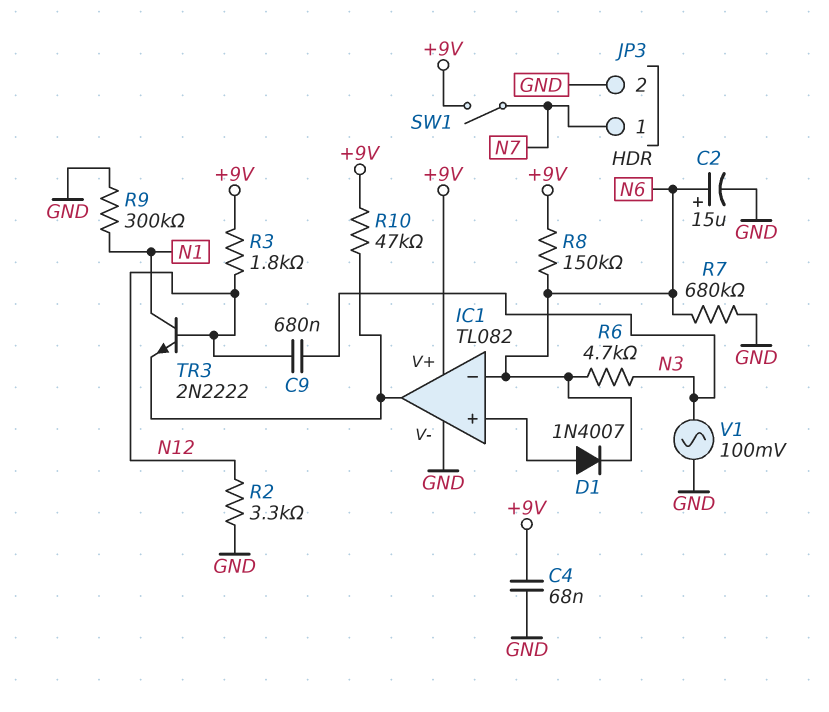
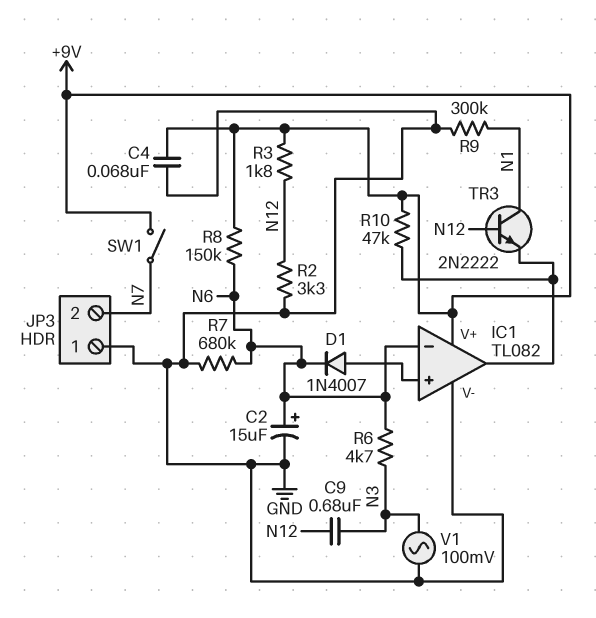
JP3 pin 1: N7 -> GND
JP3 pin 2: GND -> N7

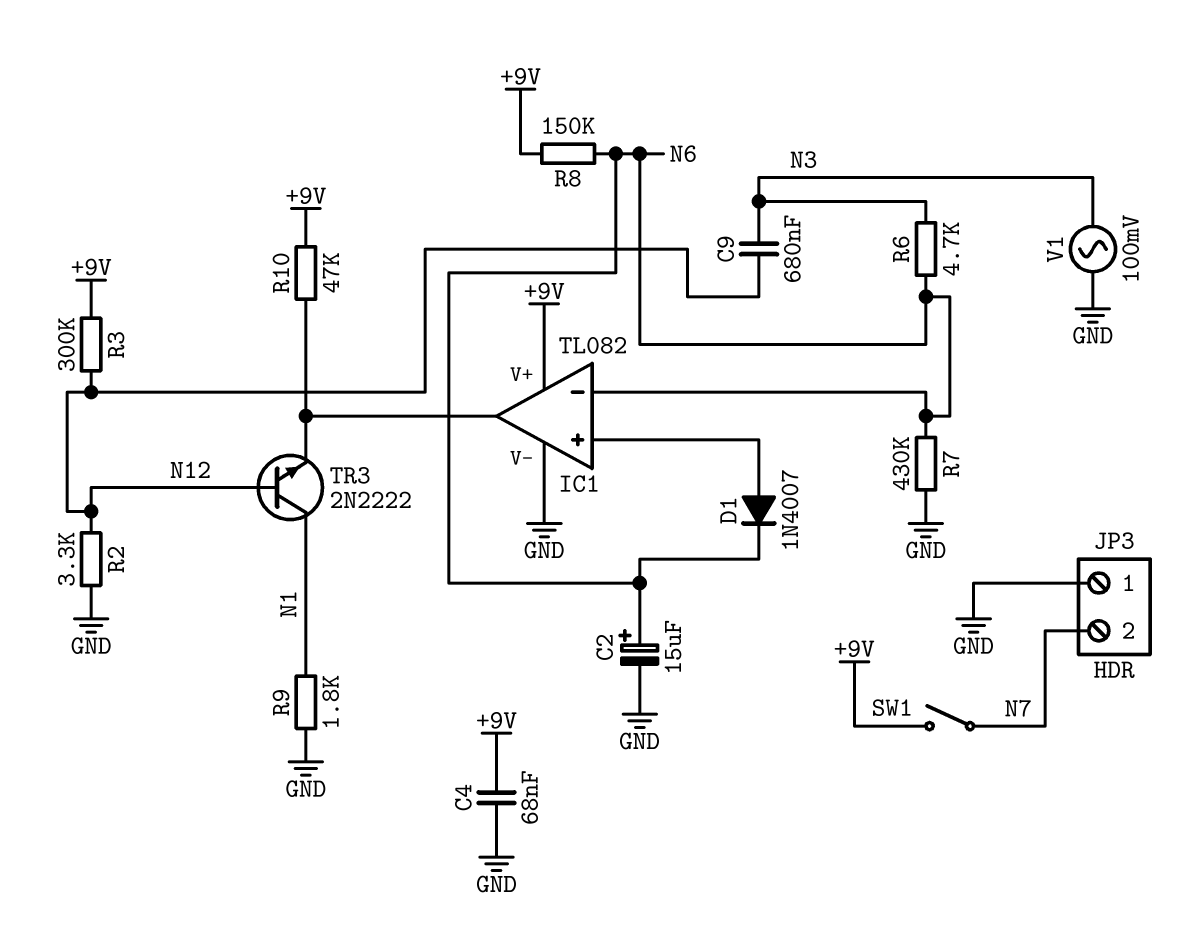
R3: 1.8k (+9V, N12) -> 300k (+9V, N12)
R7: 680k (GND, N6) -> 430k (GND, N6)
R9: 300k (GND, N1) -> 1.8k (GND, N1)

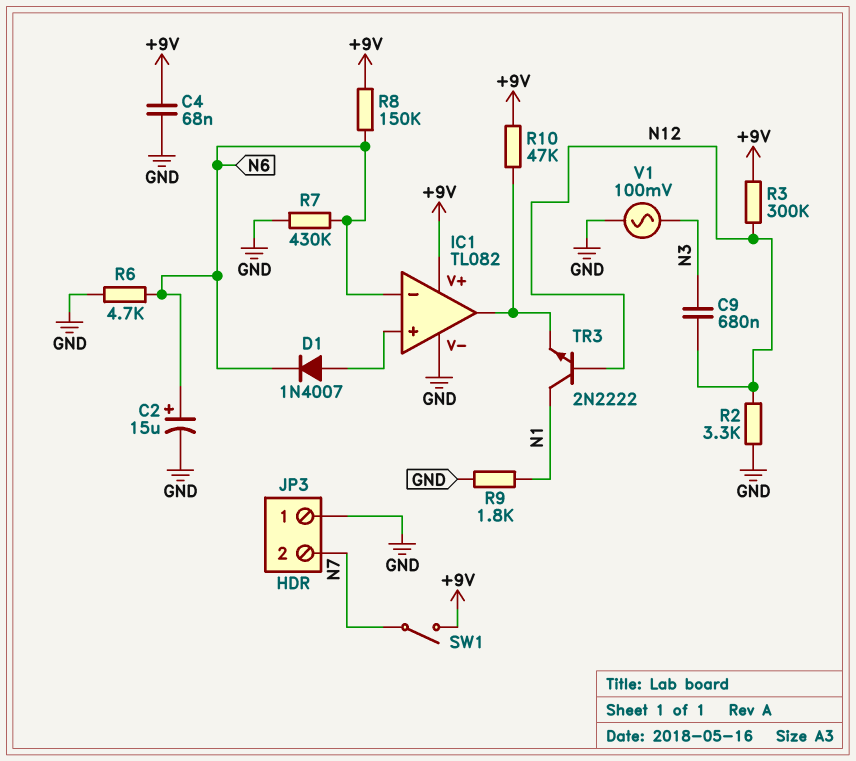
R6: 4.7k (N3, N6) -> 4.7k (GND, N6)

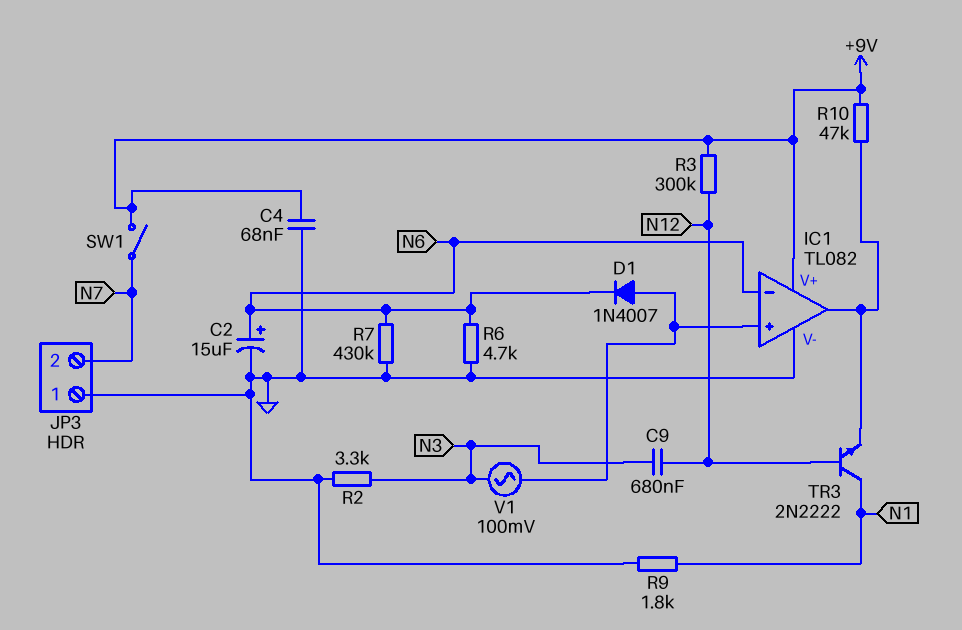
R2: 3.3k (GND, N12) -> 3.3k (GND, N3)
R8: 150k (+9V, N6) -> none
V1: AC 100mV (GND, N3) -> AC 100mV (IC1/in+, N3)

